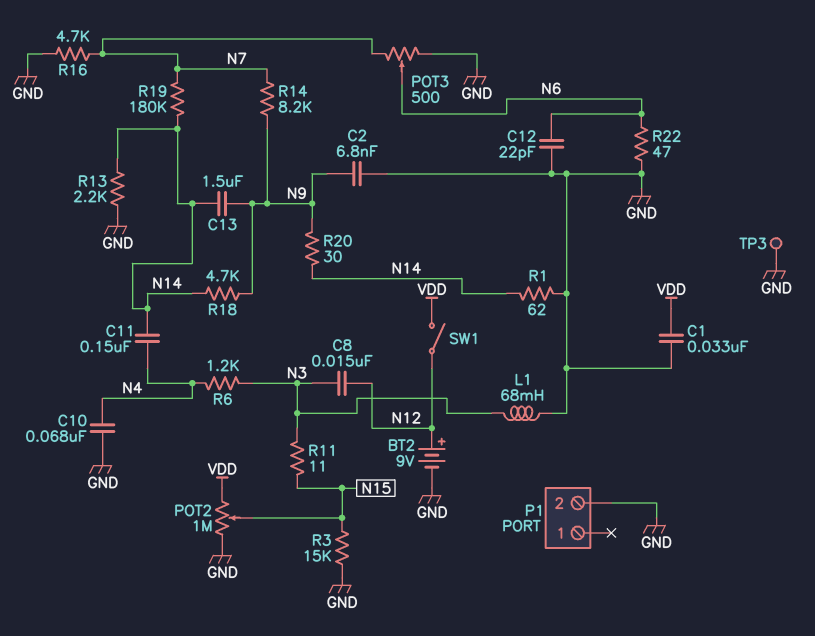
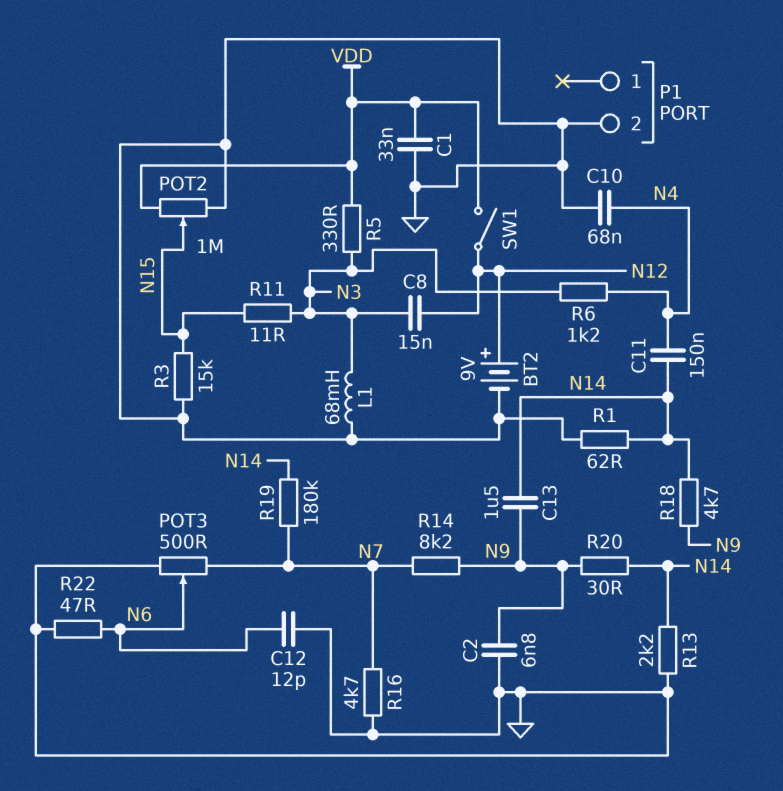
C12: 22pF (GND, N6) -> 12pF (GND, N6)
R5: none -> 330 (N3, VDD)
TP3: test point (GND) -> none

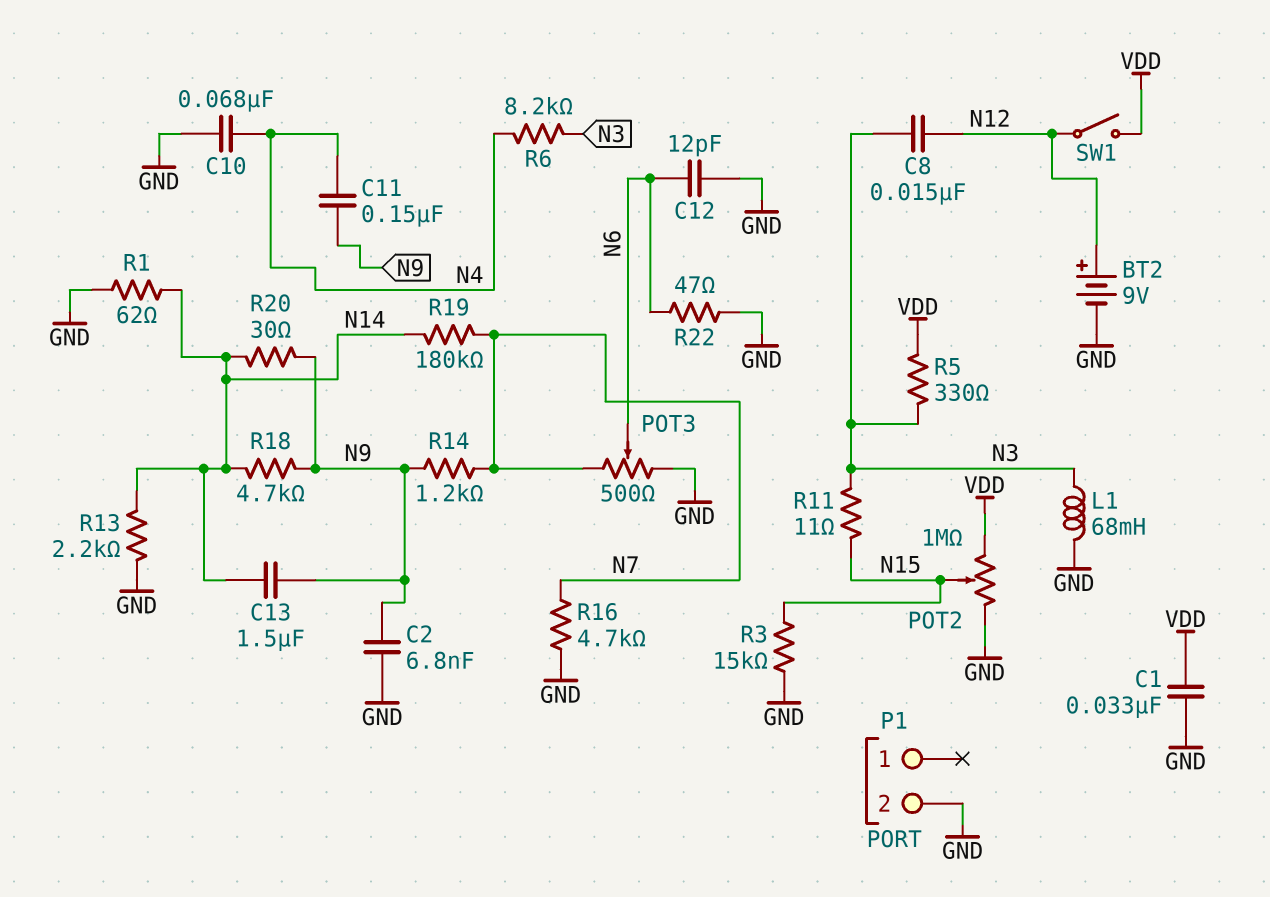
C11: 150nF (N4, N14) -> 150nF (N4, N9)
R6: 1.2k (N3, N4) -> 8.2k (N3, N4)
R14: 8.2k (N7, N9) -> 1.2k (N7, N9)

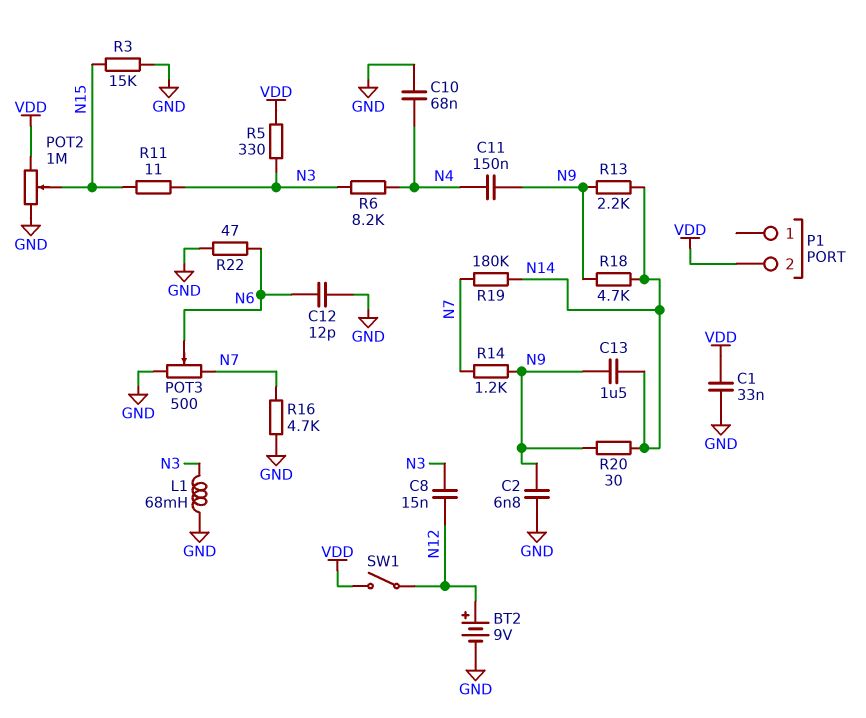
P1 pin 2: GND -> VDD
R1: 62 (GND, N14) -> none
R13: 2.2k (GND, N14) -> 2.2k (N9, N14)

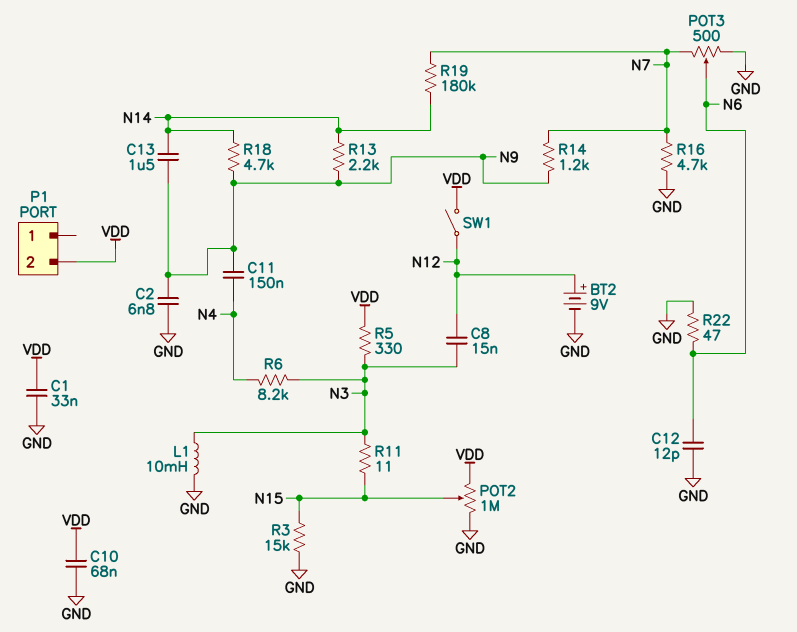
C10: 68nF (GND, N4) -> 68nF (GND, VDD)
L1: 68mH (GND, N3) -> 10mH (GND, N3)
R20: 30 (N9, N14) -> none

